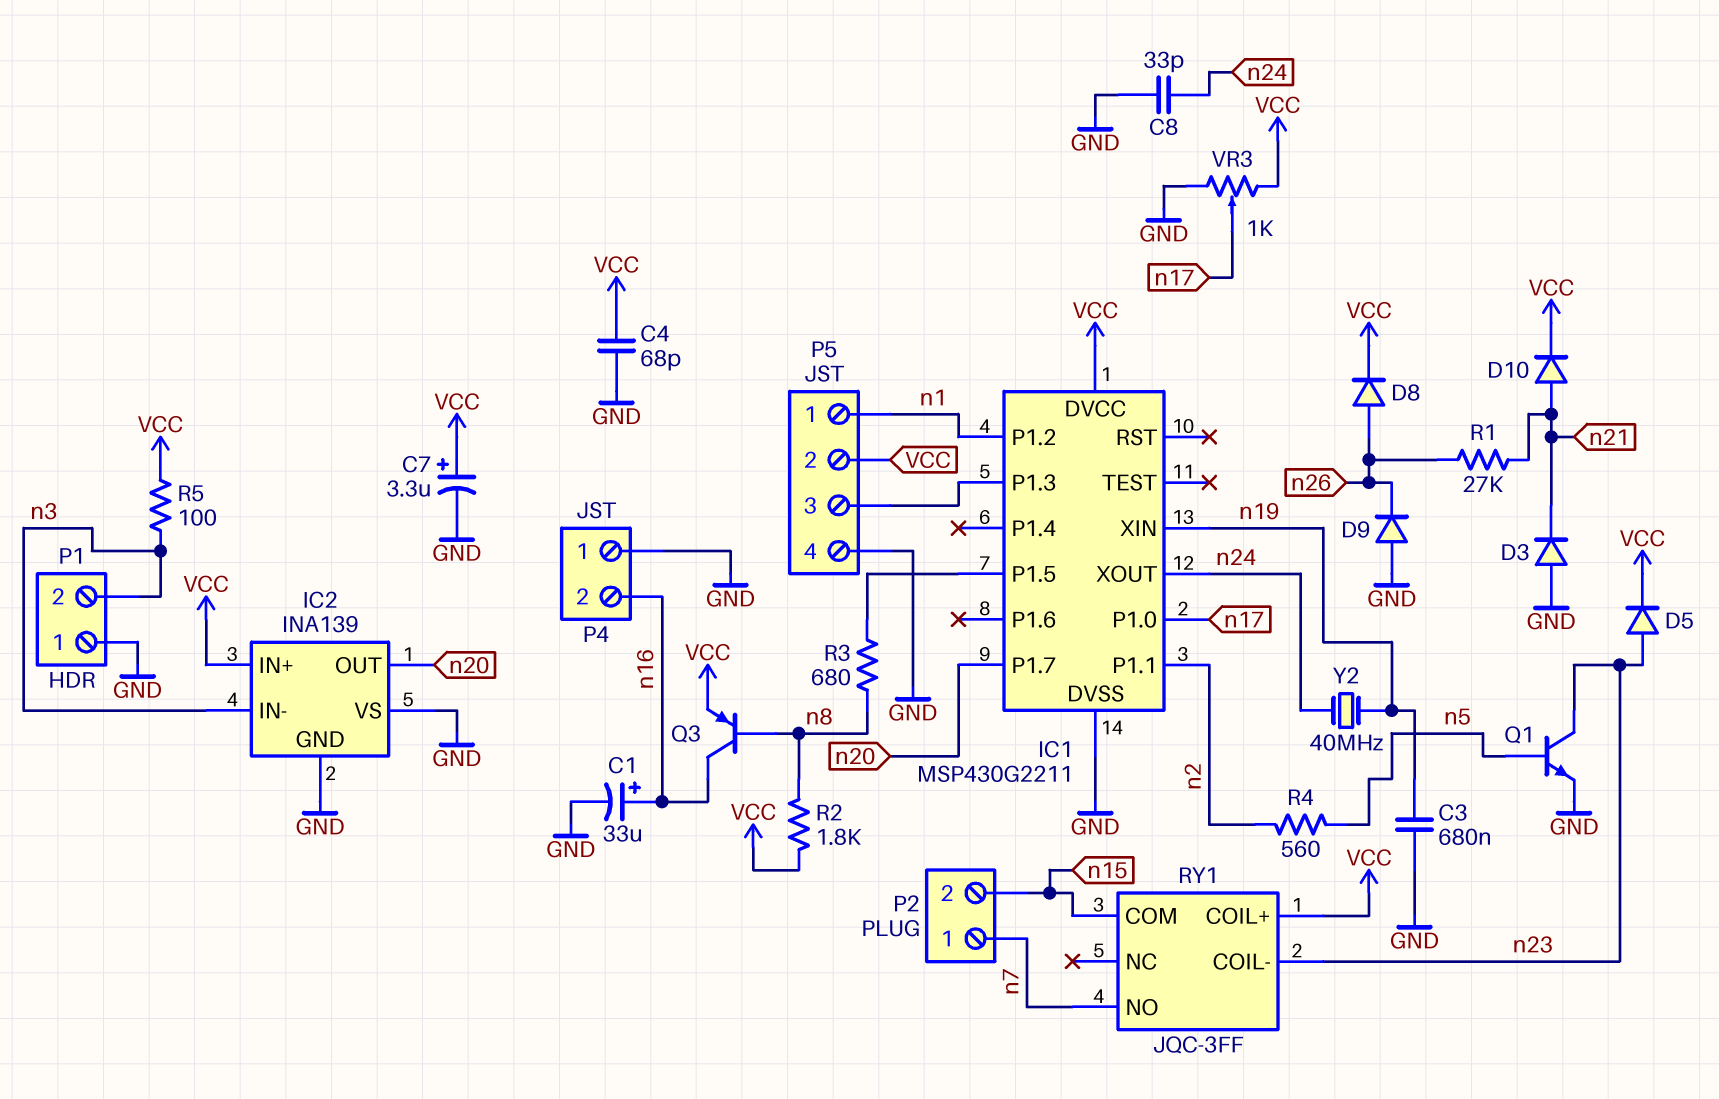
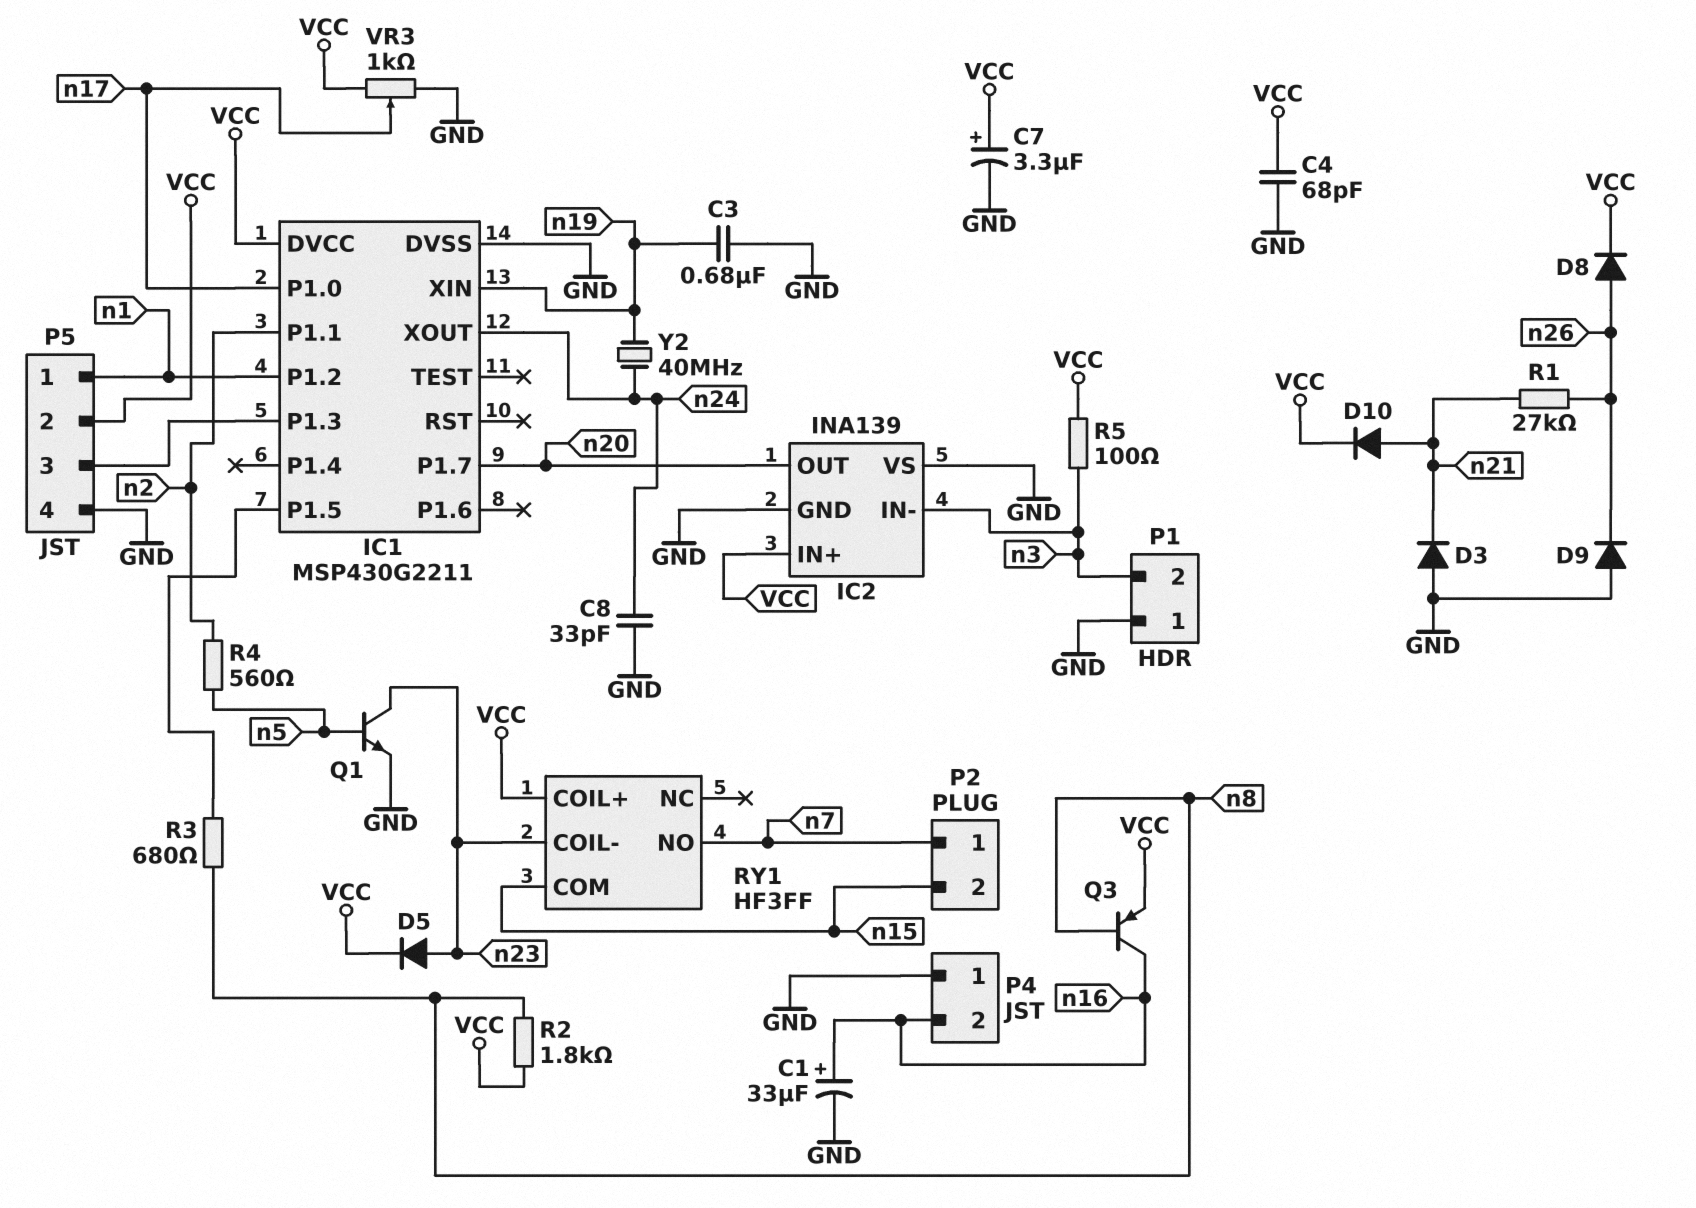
RY1: JQC-3FF -> HF3FF

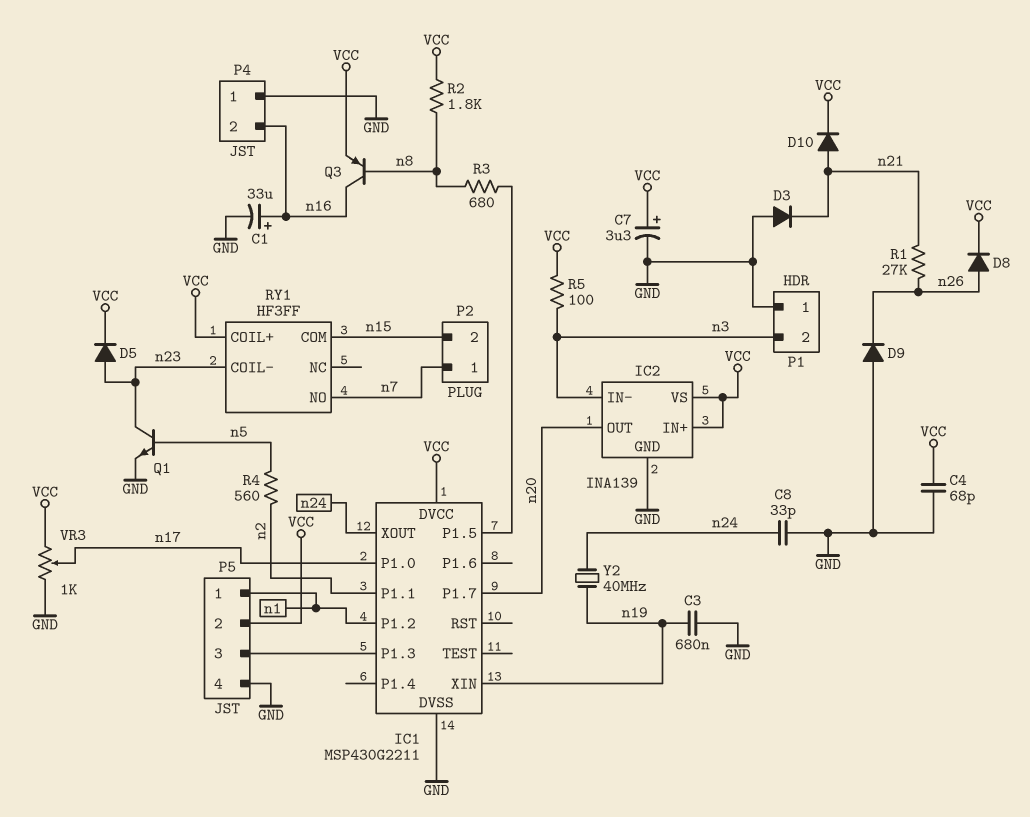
IC2 pin VS: GND -> VCC

